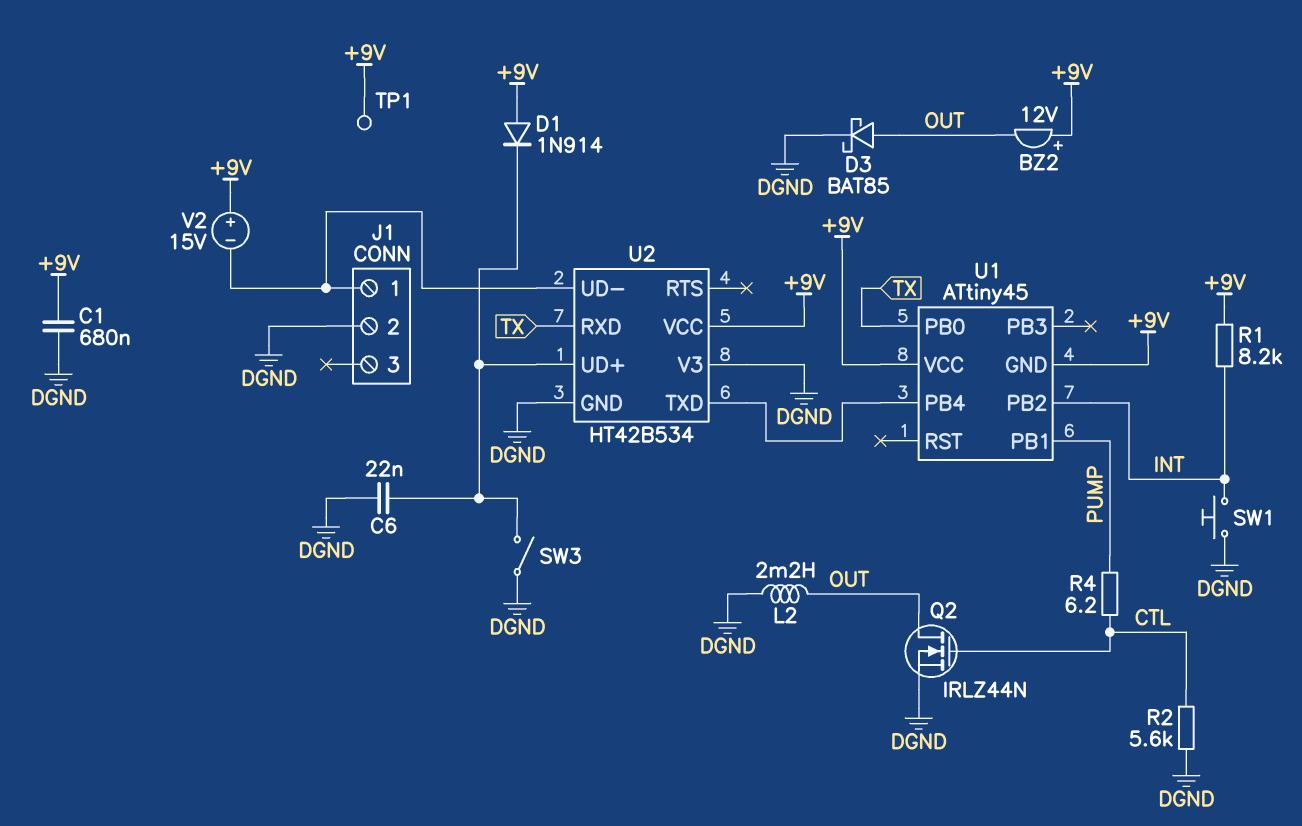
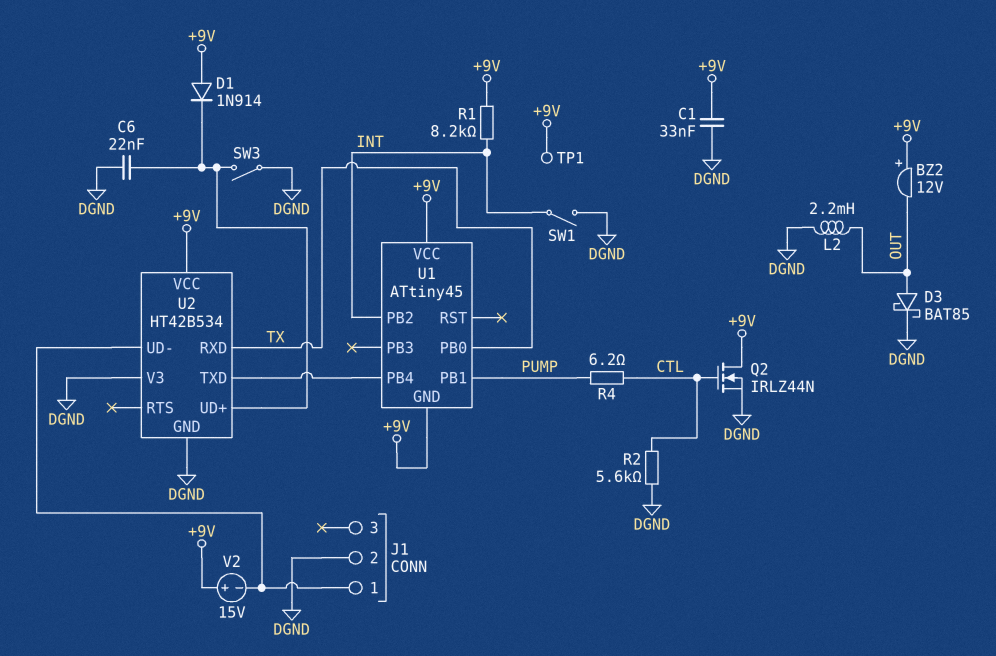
C1: 680nF (+9V, DGND) -> 33nF (+9V, DGND)
Q2: NMOS IRLZ44N (G CTL, D OUT, S DGND) -> NMOS IRLZ44N (G CTL, D +9V, S DGND)
SW1: button (DGND, INT) -> switch (DGND, INT)

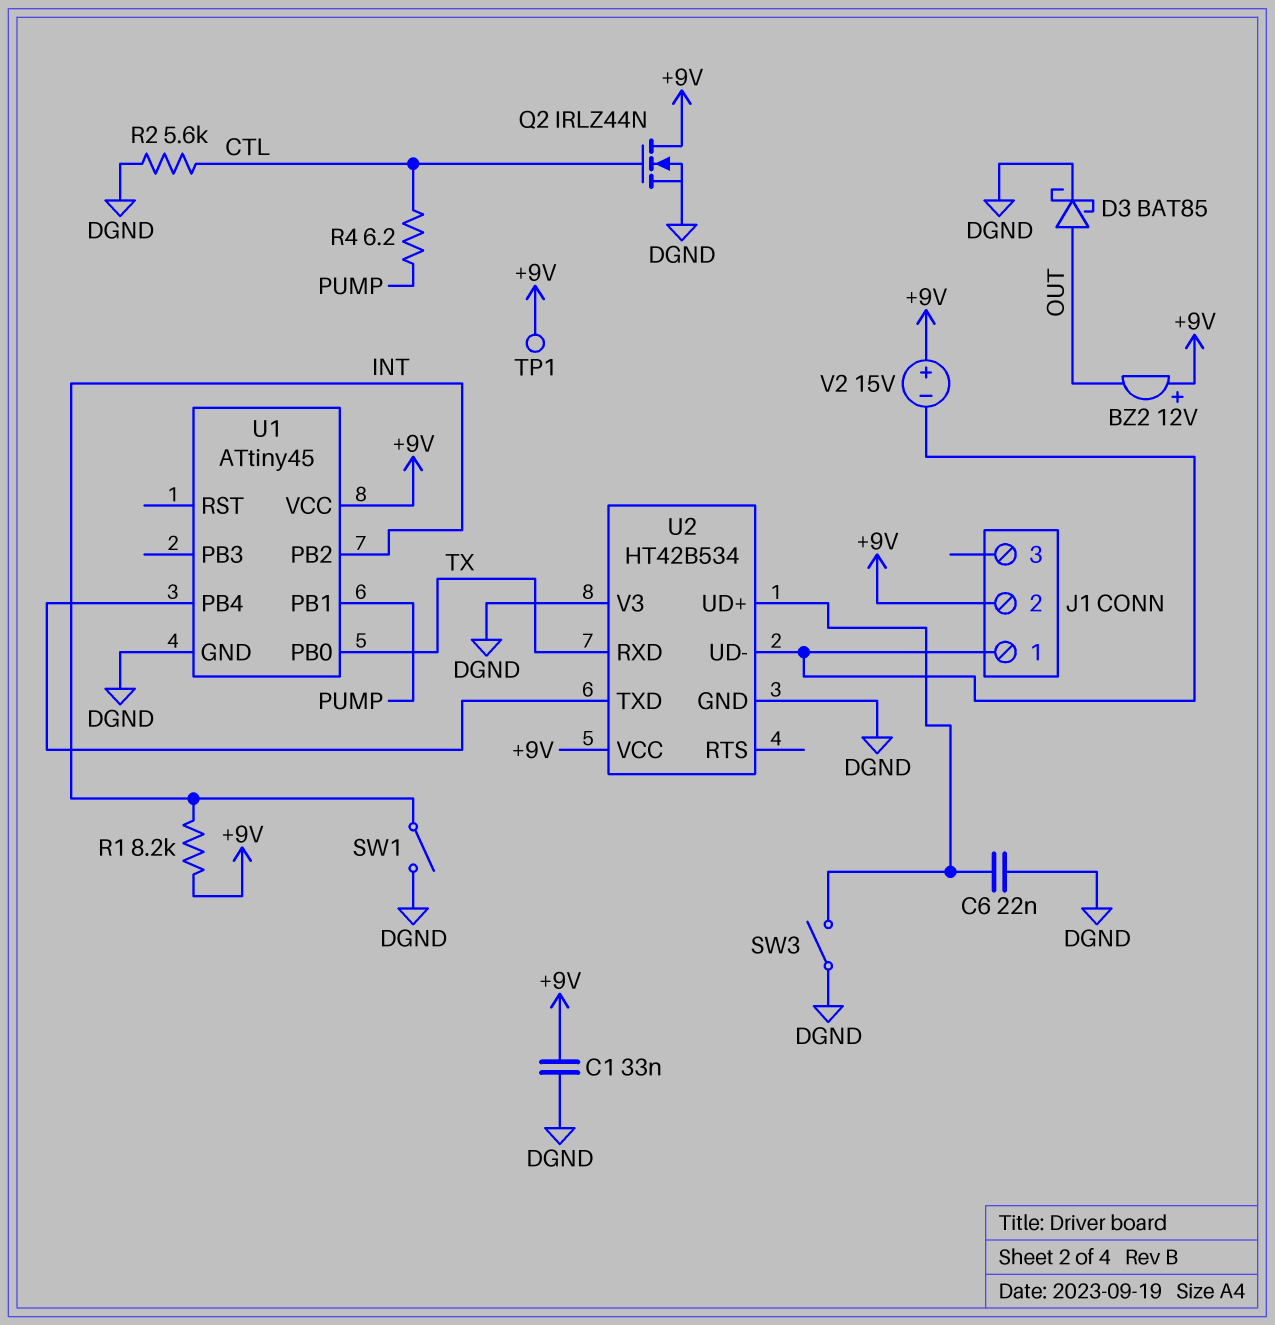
D1: diode 1N914 (A +9V, K U2/UD+) -> none
J1 pin 2: DGND -> +9V
L2: 2.2mH (DGND, OUT) -> none
U1 pin GND: +9V -> DGND

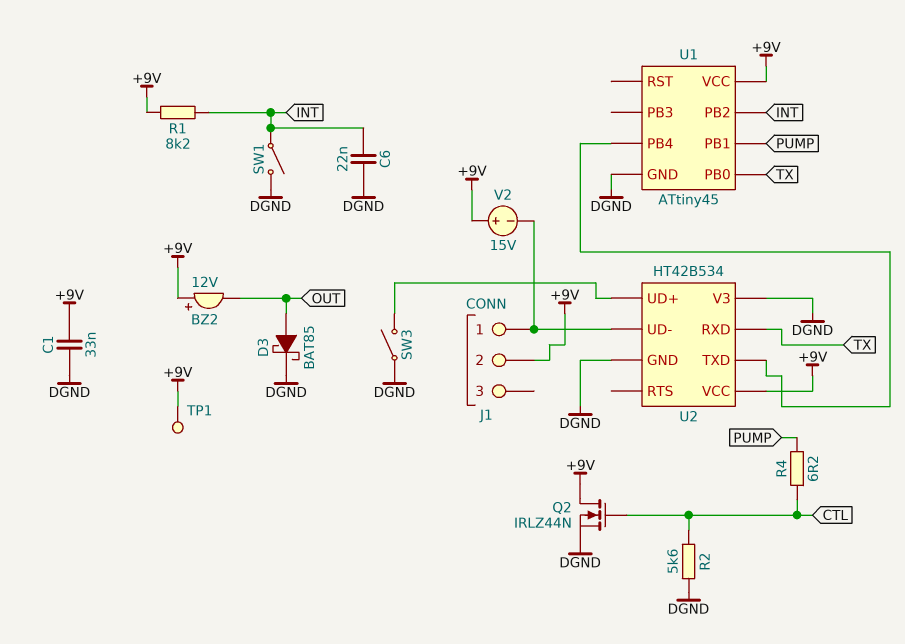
C6: 22nF (DGND, U2/UD+) -> 22nF (DGND, INT)

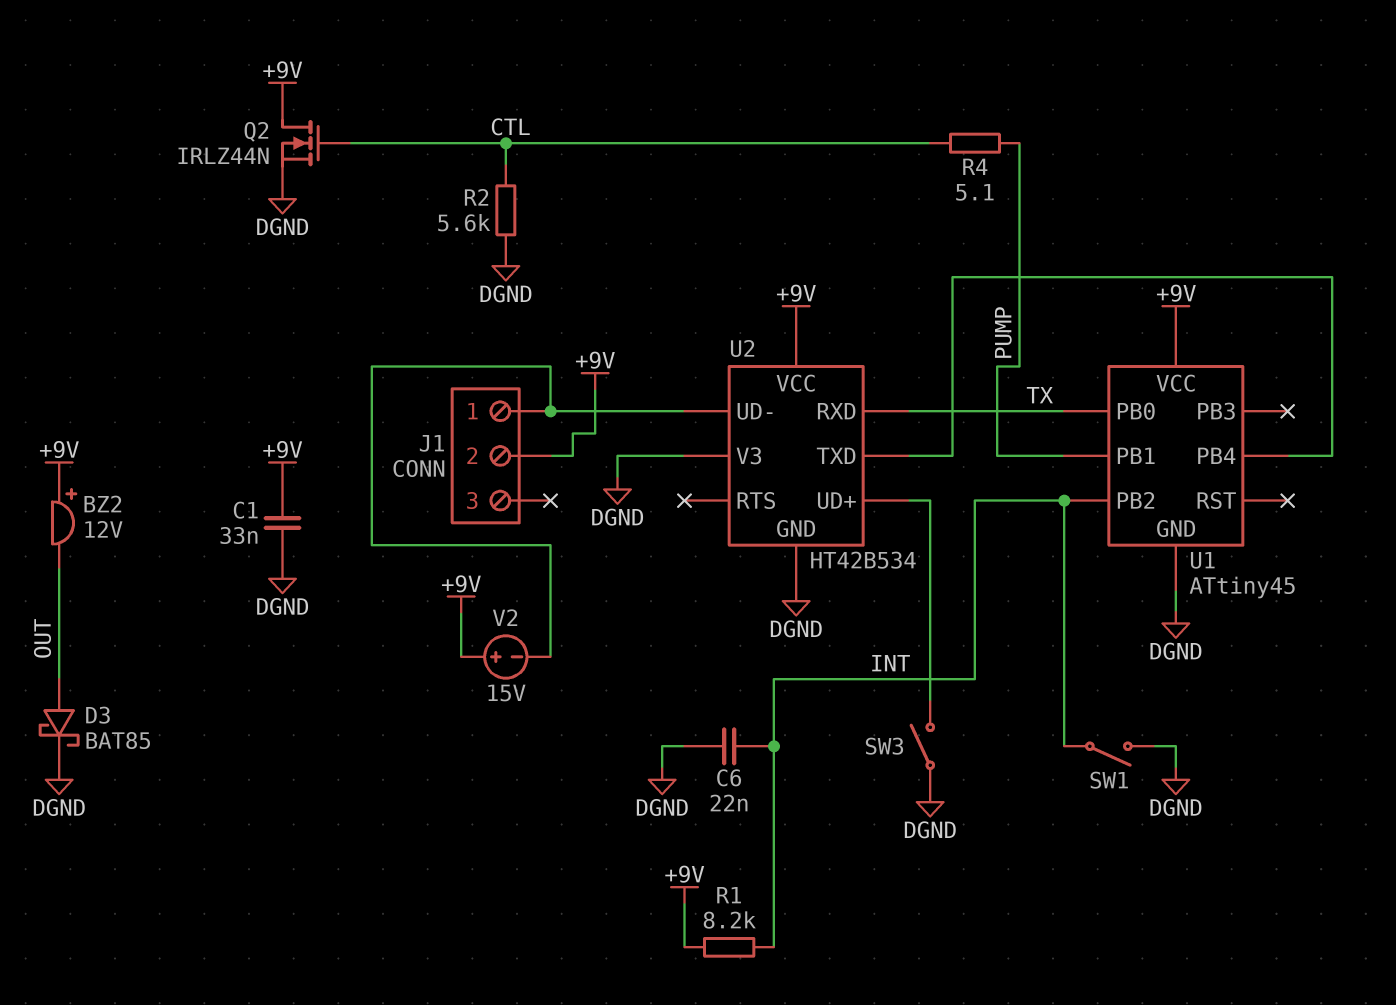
R4: 6.2 (CTL, PUMP) -> 5.1 (CTL, PUMP)
TP1: test point (+9V) -> none

